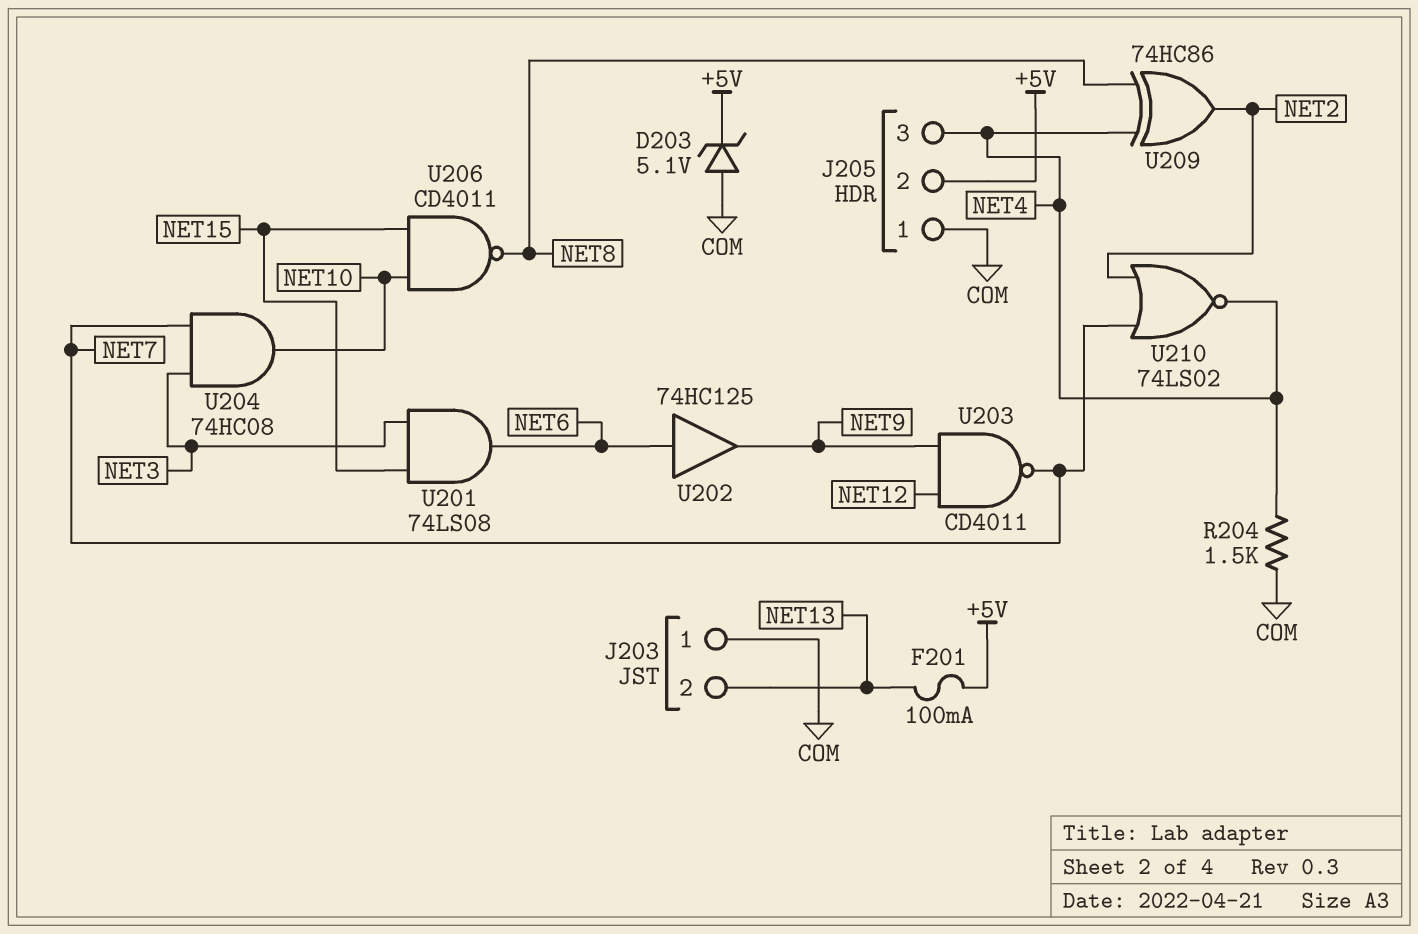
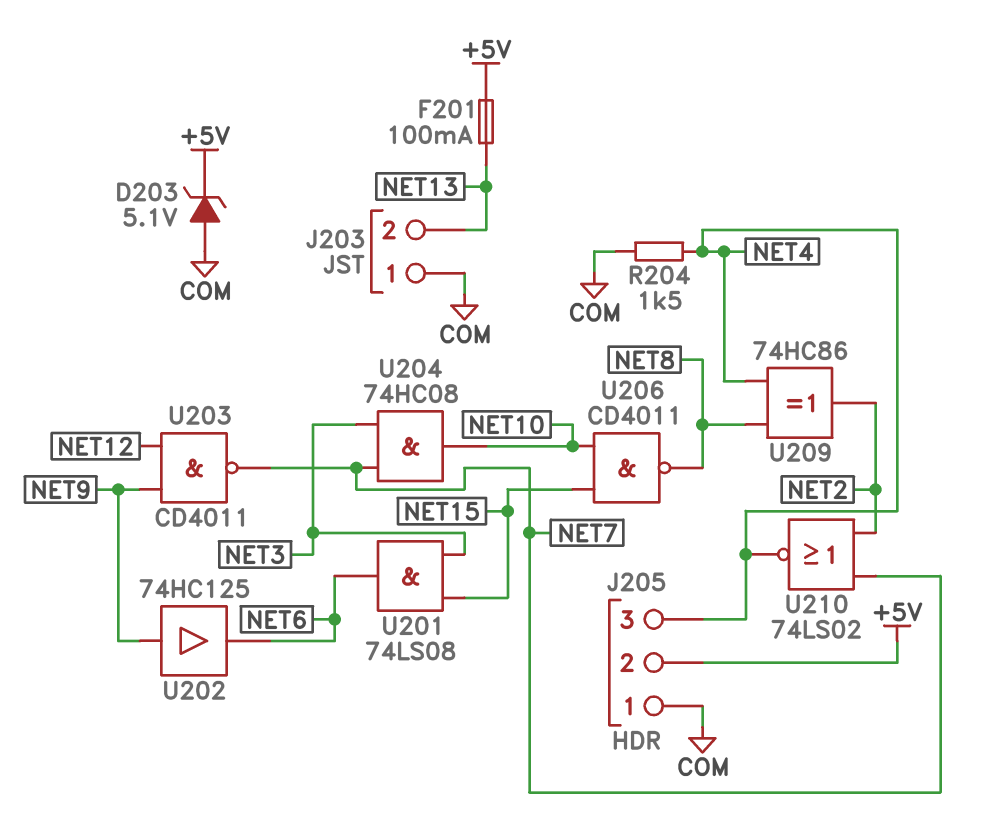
U202: buffer 74HC125 (in NET6, out NET9) -> buffer 74HC125 (in NET9, out NET6)

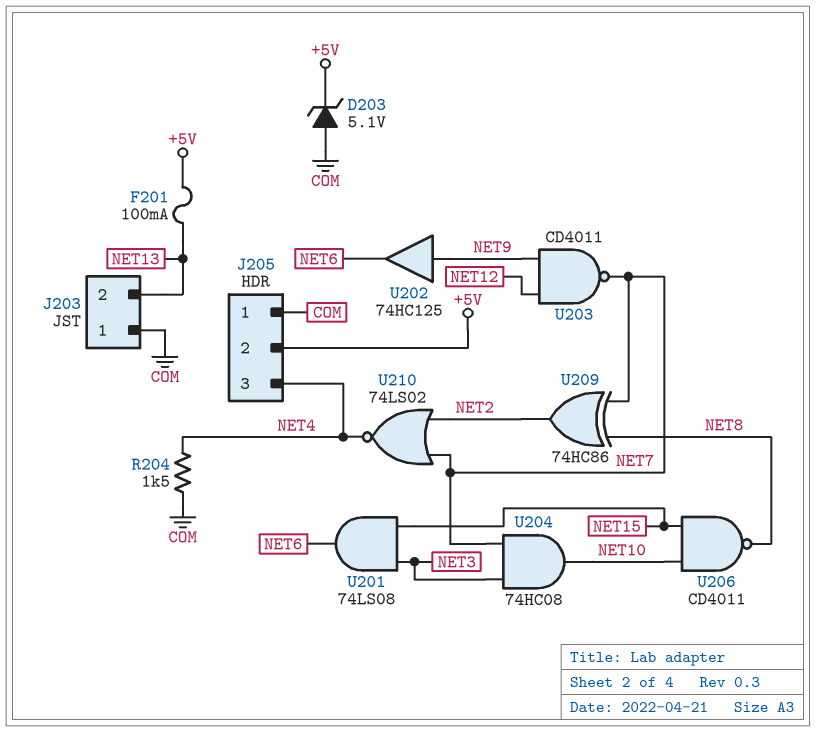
U209: XOR 74HC86 (in NET4, in NET8, out NET2) -> XOR 74HC86 (in NET7, in NET8, out NET2)

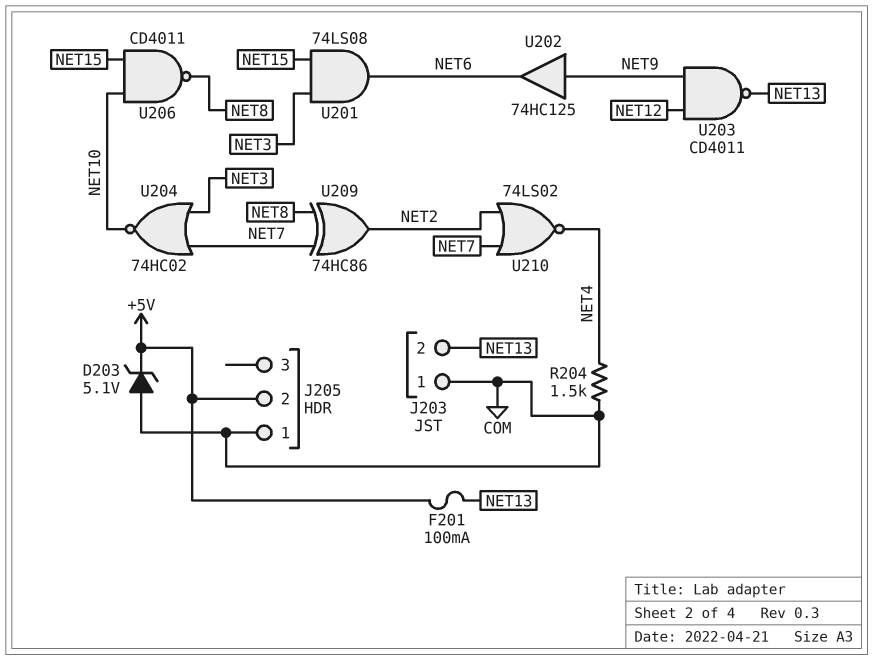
J205 pin 3: NET4 -> none
U203: NAND CD4011 (in NET9, in NET12, out NET7) -> NAND CD4011 (in NET9, in NET12, out NET13)
U204: AND 74HC08 (in NET3, in NET7, out NET10) -> NOR 74HC02 (in NET3, in NET7, out NET10)

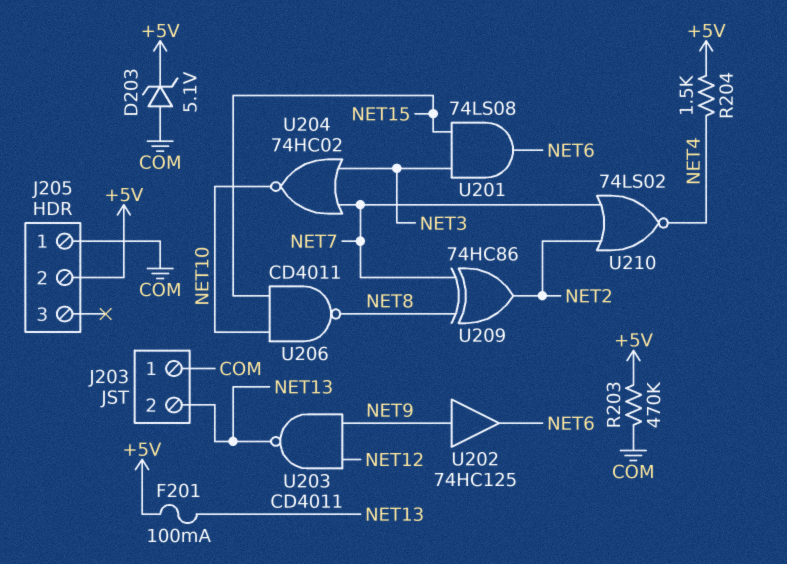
R203: none -> 470k (+5V, COM)
R204: 1.5k (COM, NET4) -> 1.5k (+5V, NET4)

